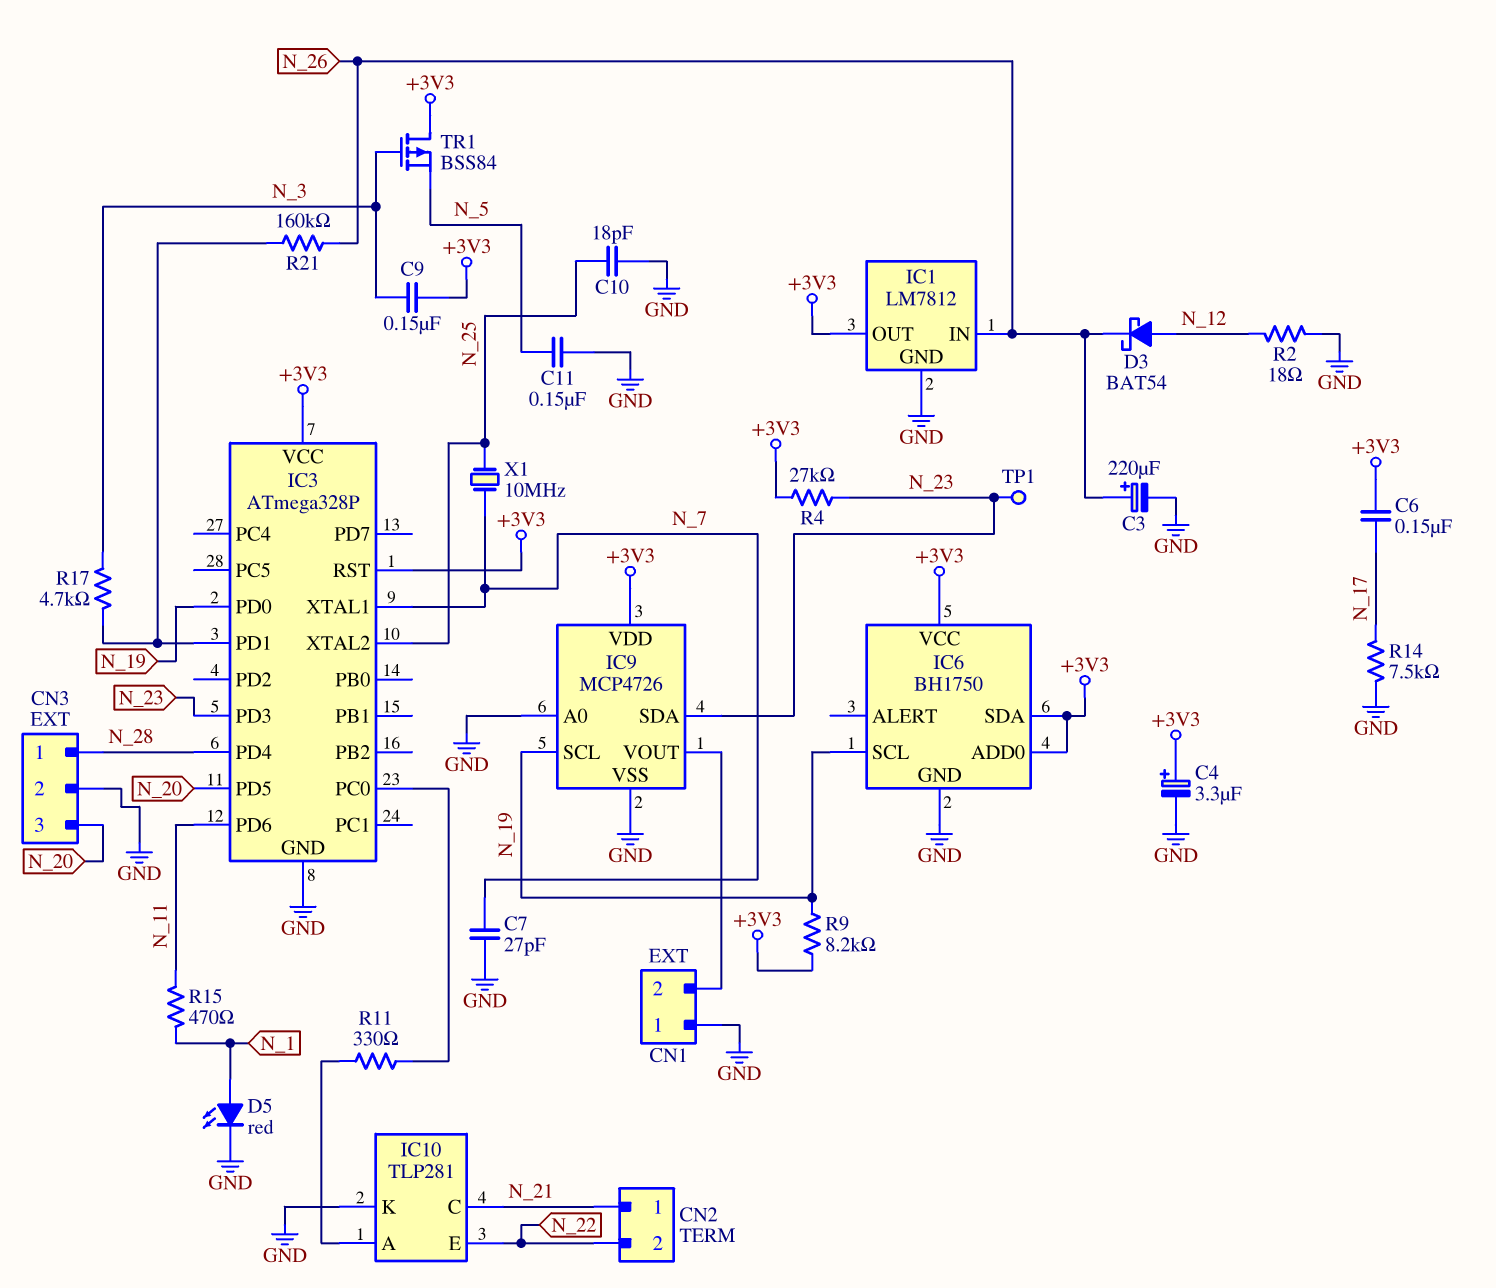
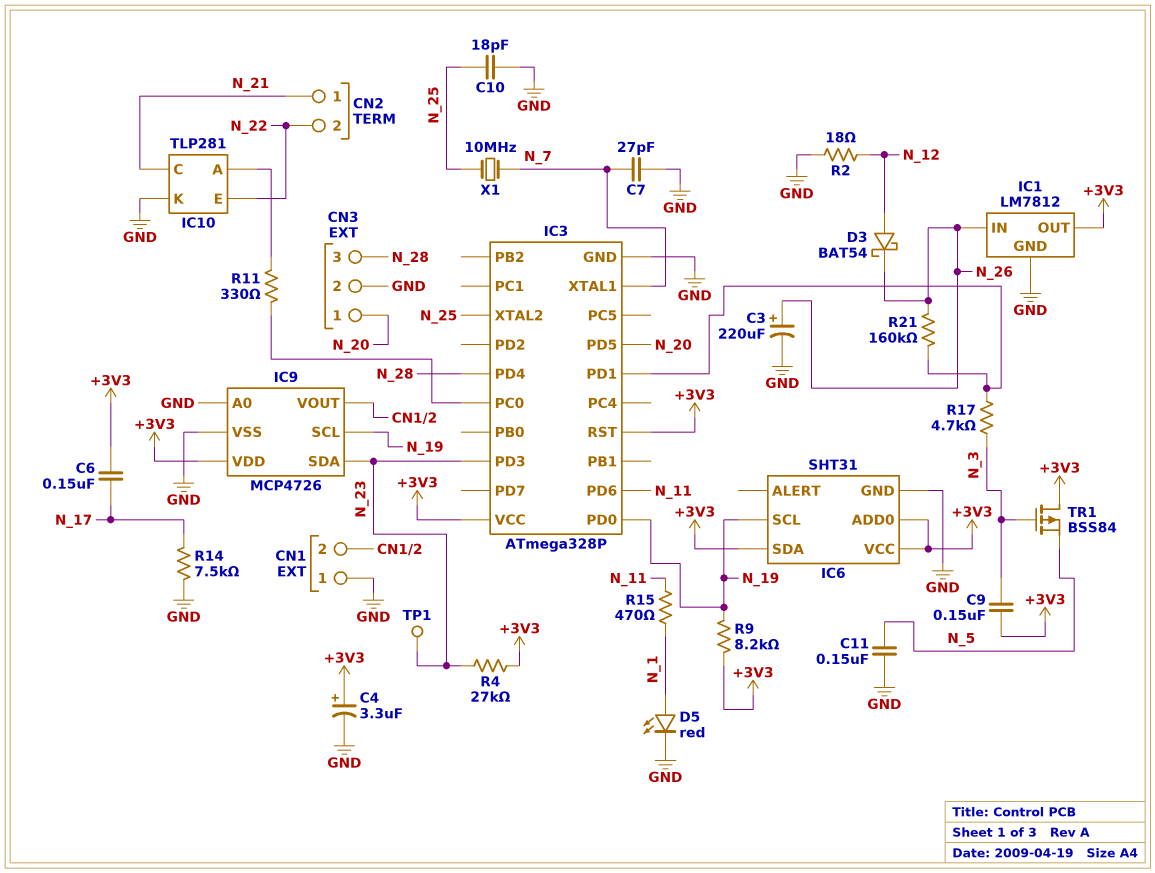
CN3 pin 1: N_28 -> N_20
CN3 pin 3: N_20 -> N_28
IC6: BH1750 -> SHT31

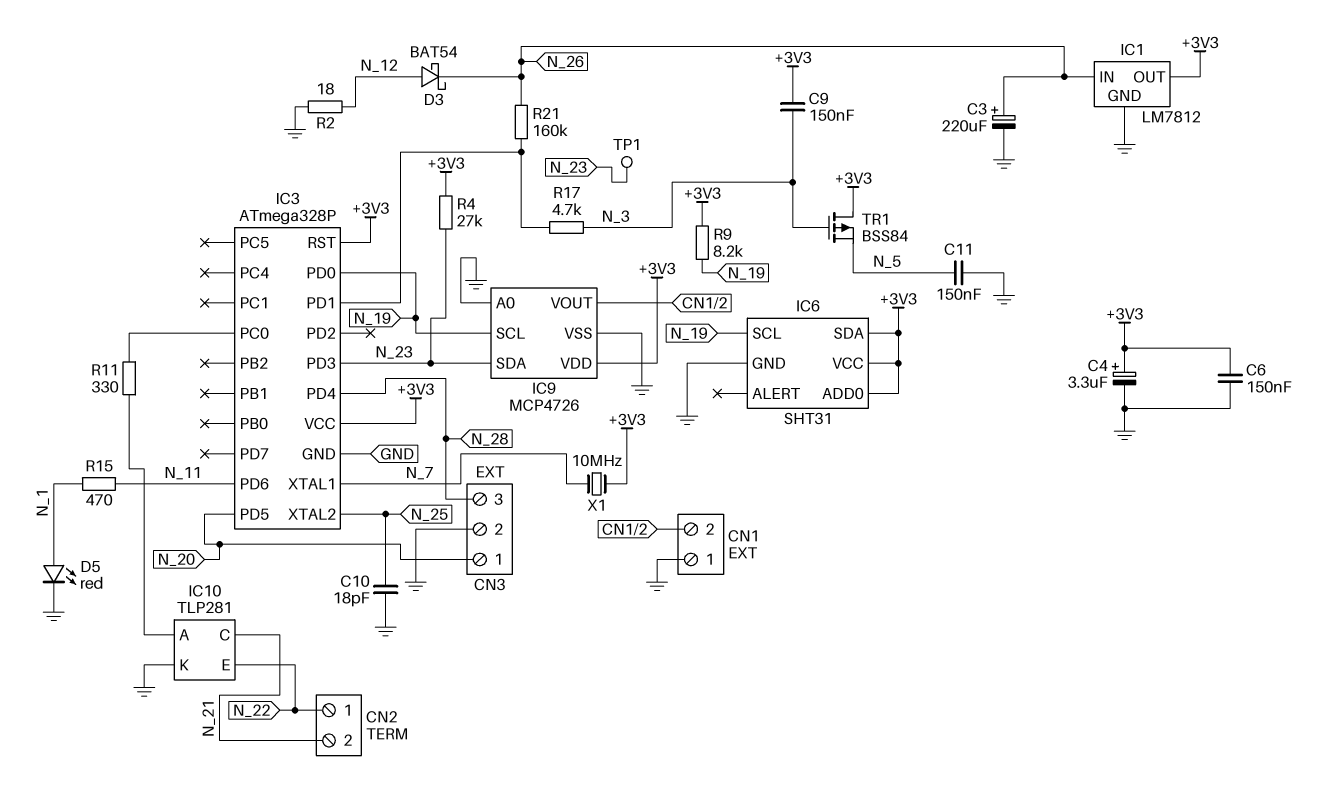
C6: 150nF (+3V3, N_17) -> 150nF (+3V3, GND)
C7: 27pF (GND, N_7) -> none
CN2 pin 1: N_21 -> N_22
CN2 pin 2: N_22 -> N_21
R14: 7.5k (GND, N_17) -> none
X1: 10MHz (N_7, N_25) -> 10MHz (+3V3, N_7)

